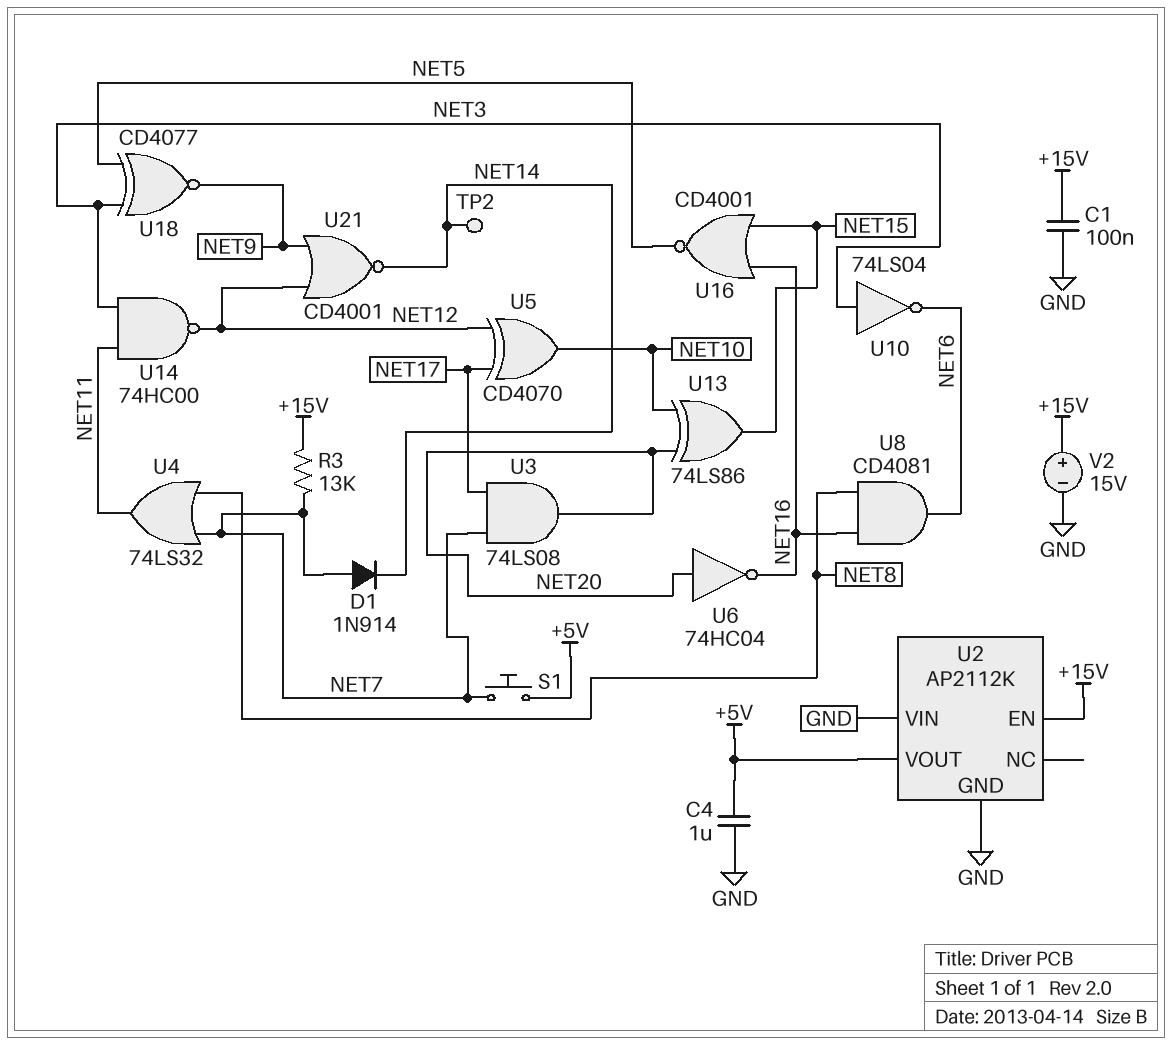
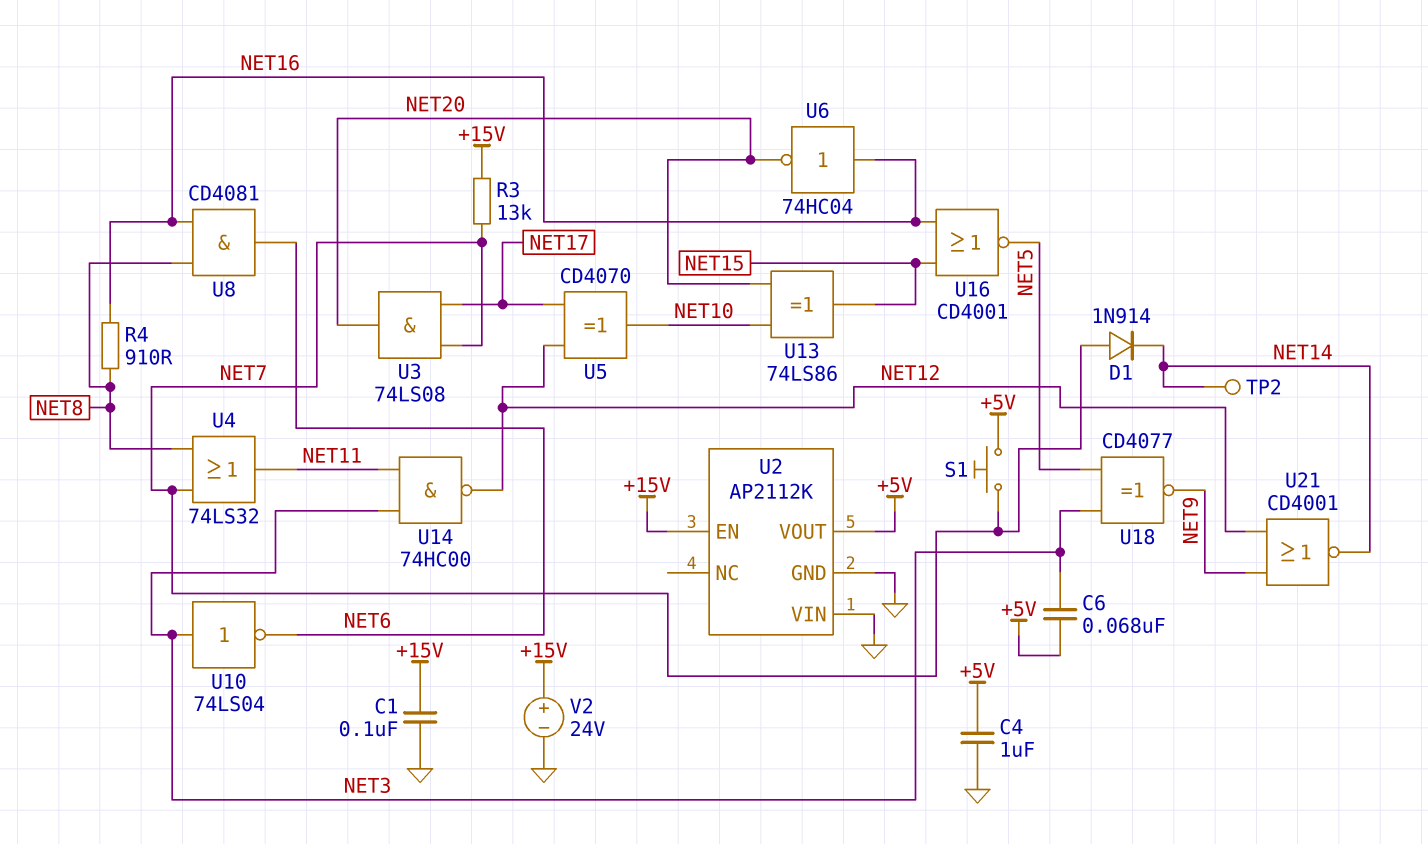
C6: none -> 68nF (+5V, NET3)
R4: none -> 910 (NET8, NET16)
U6: NOT 74HC04 (in NET20, out NET16) -> NOT 74HC04 (in NET16, out NET20)
V2: 15V (plus +15V, minus GND) -> 24V (plus +15V, minus GND)

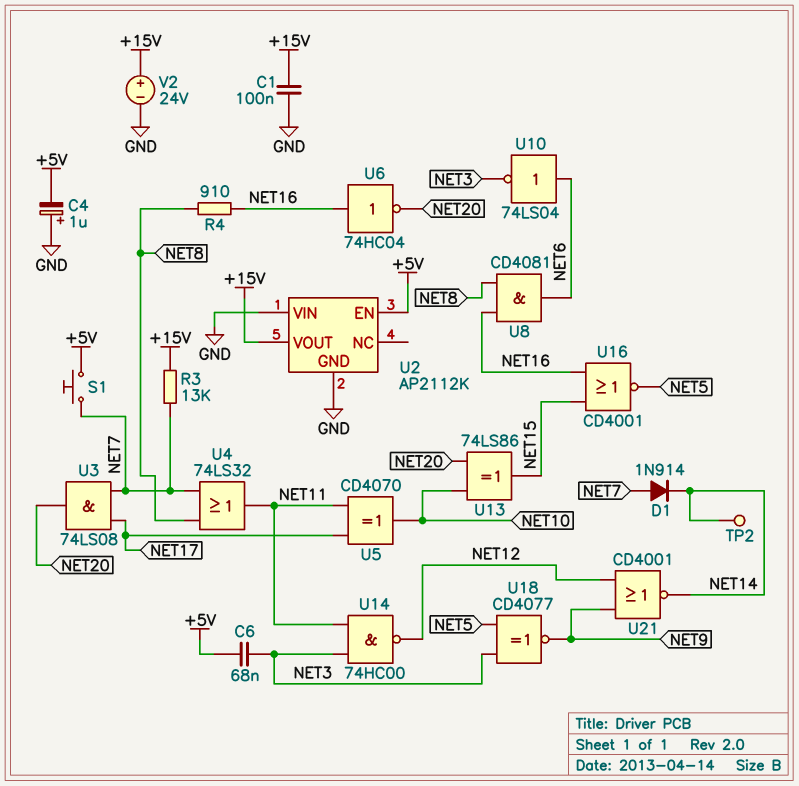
C4: 1uF (+5V, GND) -> 1uF (plus GND, minus +5V)
U2 pin EN: +15V -> +5V
U2 pin VOUT: +5V -> +15V
U5: XOR CD4070 (in NET12, in NET17, out NET10) -> XOR CD4070 (in NET11, in NET17, out NET10)
U10: NOT 74LS04 (in NET3, out NET6) -> NOT 74LS04 (in NET6, out NET3)

